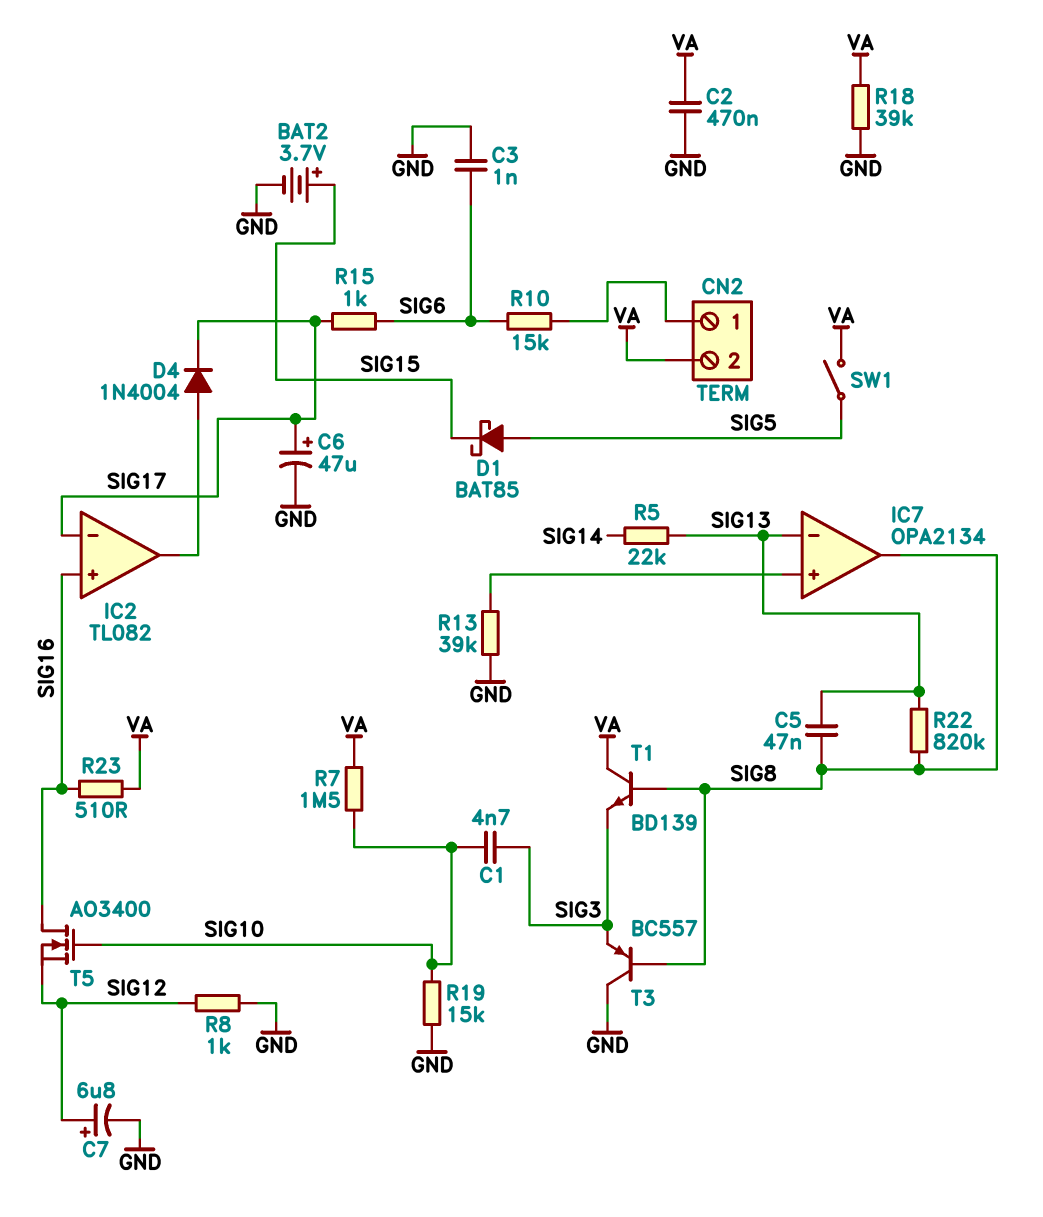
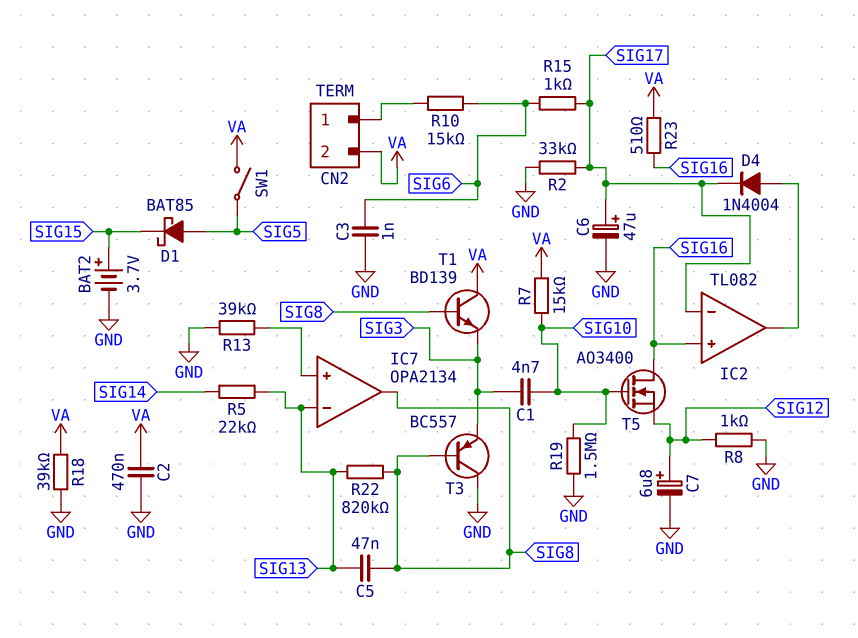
R2: none -> 33k (GND, SIG17)
R7: 1.5M (SIG10, VA) -> 15k (SIG10, VA)
R19: 15k (GND, SIG10) -> 1.5M (GND, SIG10)

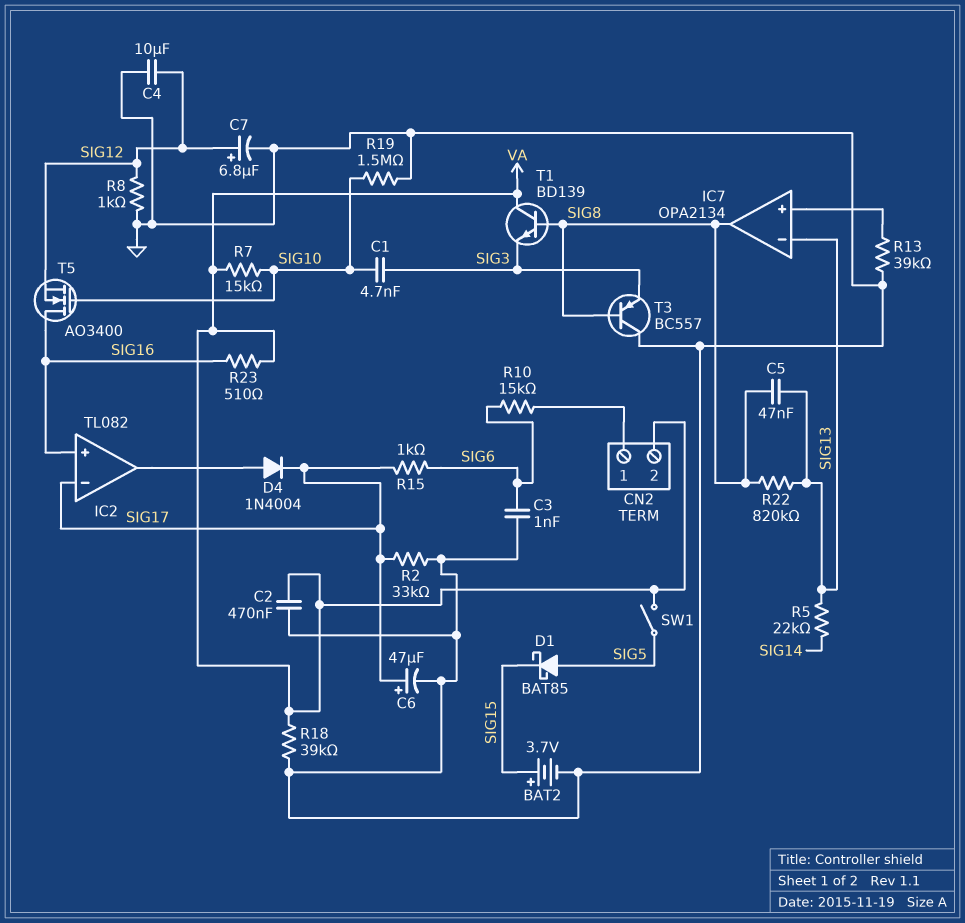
C4: none -> 10uF (GND, SIG12)

